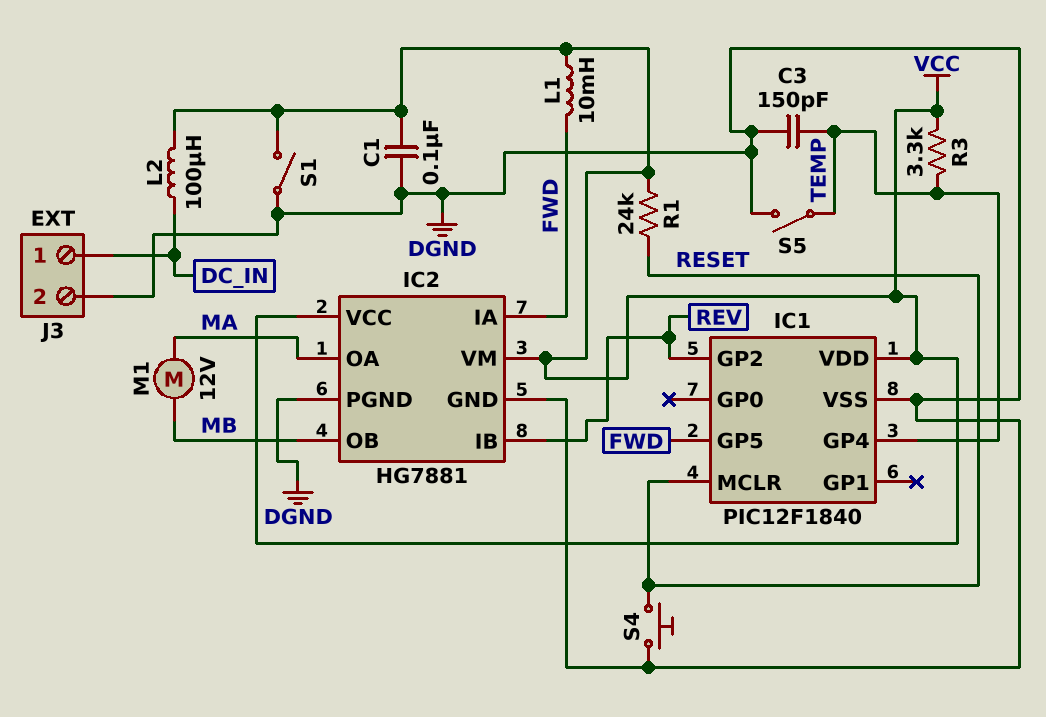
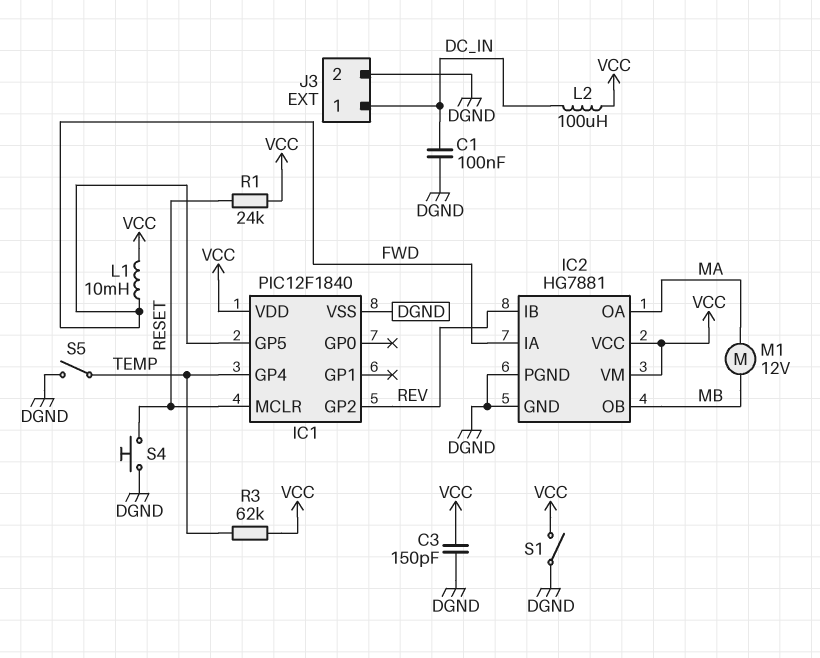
C1: 100nF (DGND, VCC) -> 100nF (DC_IN, DGND)
C3: 150pF (DGND, TEMP) -> 150pF (DGND, VCC)
R3: 3.3k (TEMP, VCC) -> 62k (TEMP, VCC)

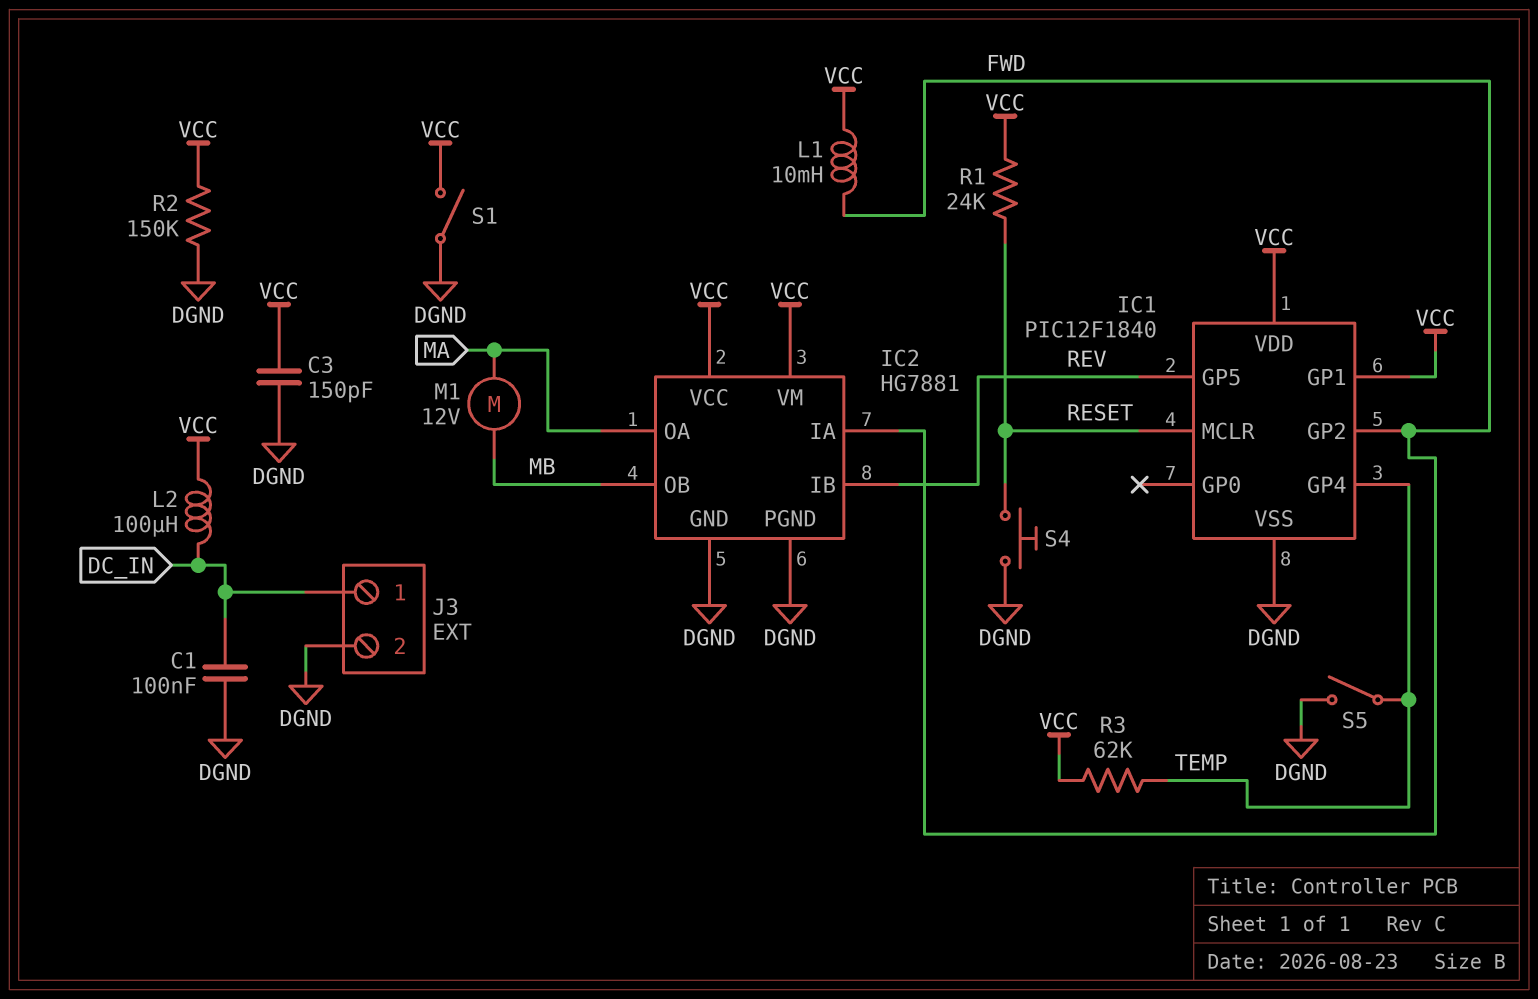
IC1 pin GP1: none -> VCC
IC1 pin GP2: REV -> FWD
IC1 pin GP5: FWD -> REV
R2: none -> 150k (DGND, VCC)

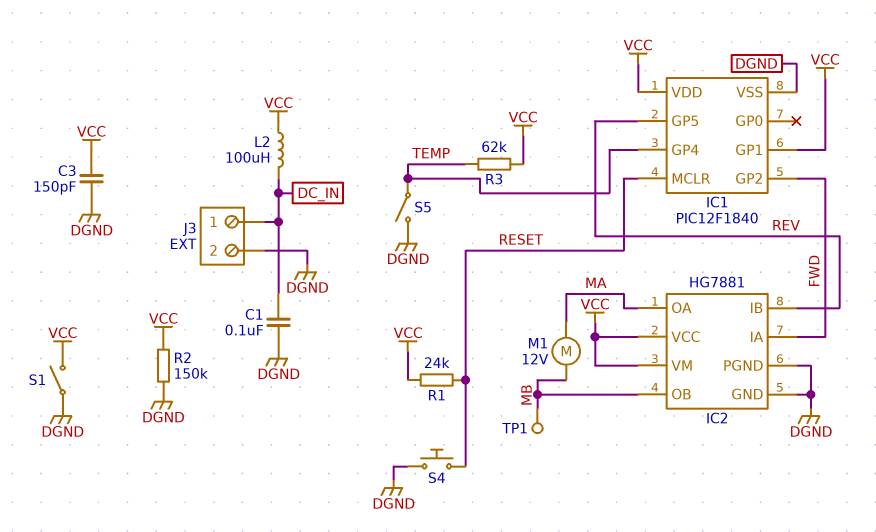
L1: 10mH (FWD, VCC) -> none
TP1: none -> test point (MB)

